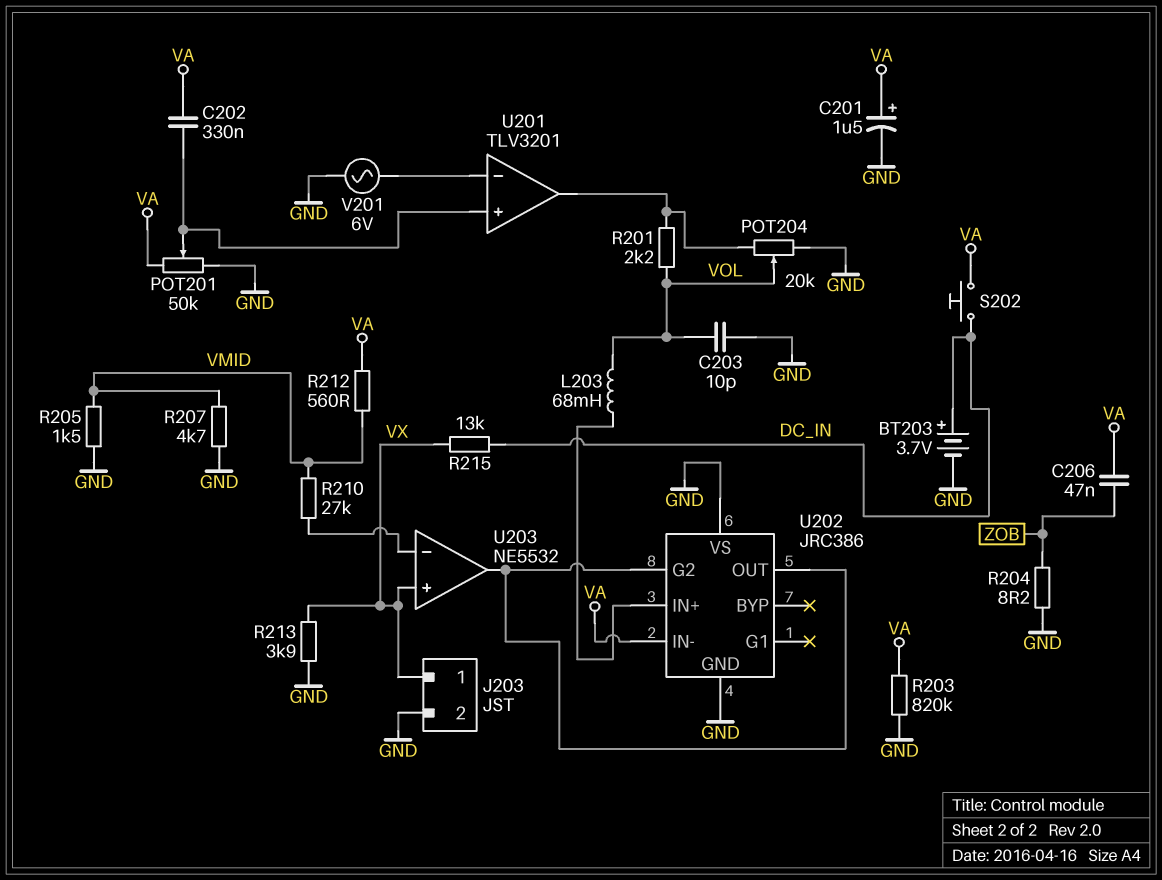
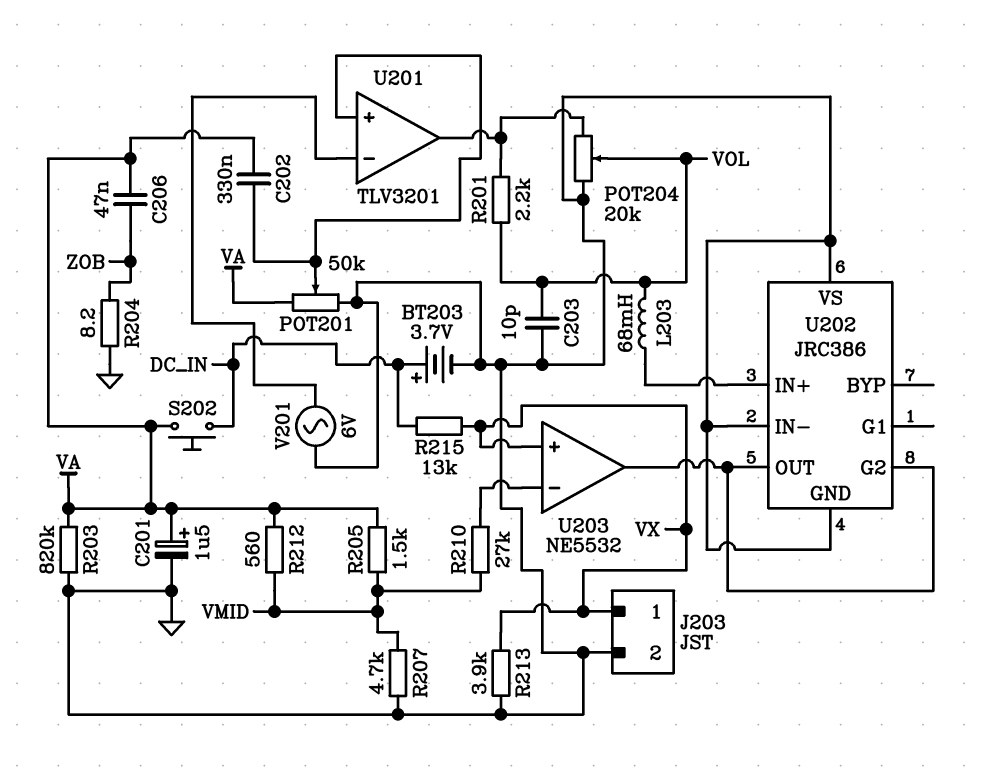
R205: 1.5k (GND, VMID) -> 1.5k (VA, VMID)
U202 pin IN-: VA -> GND

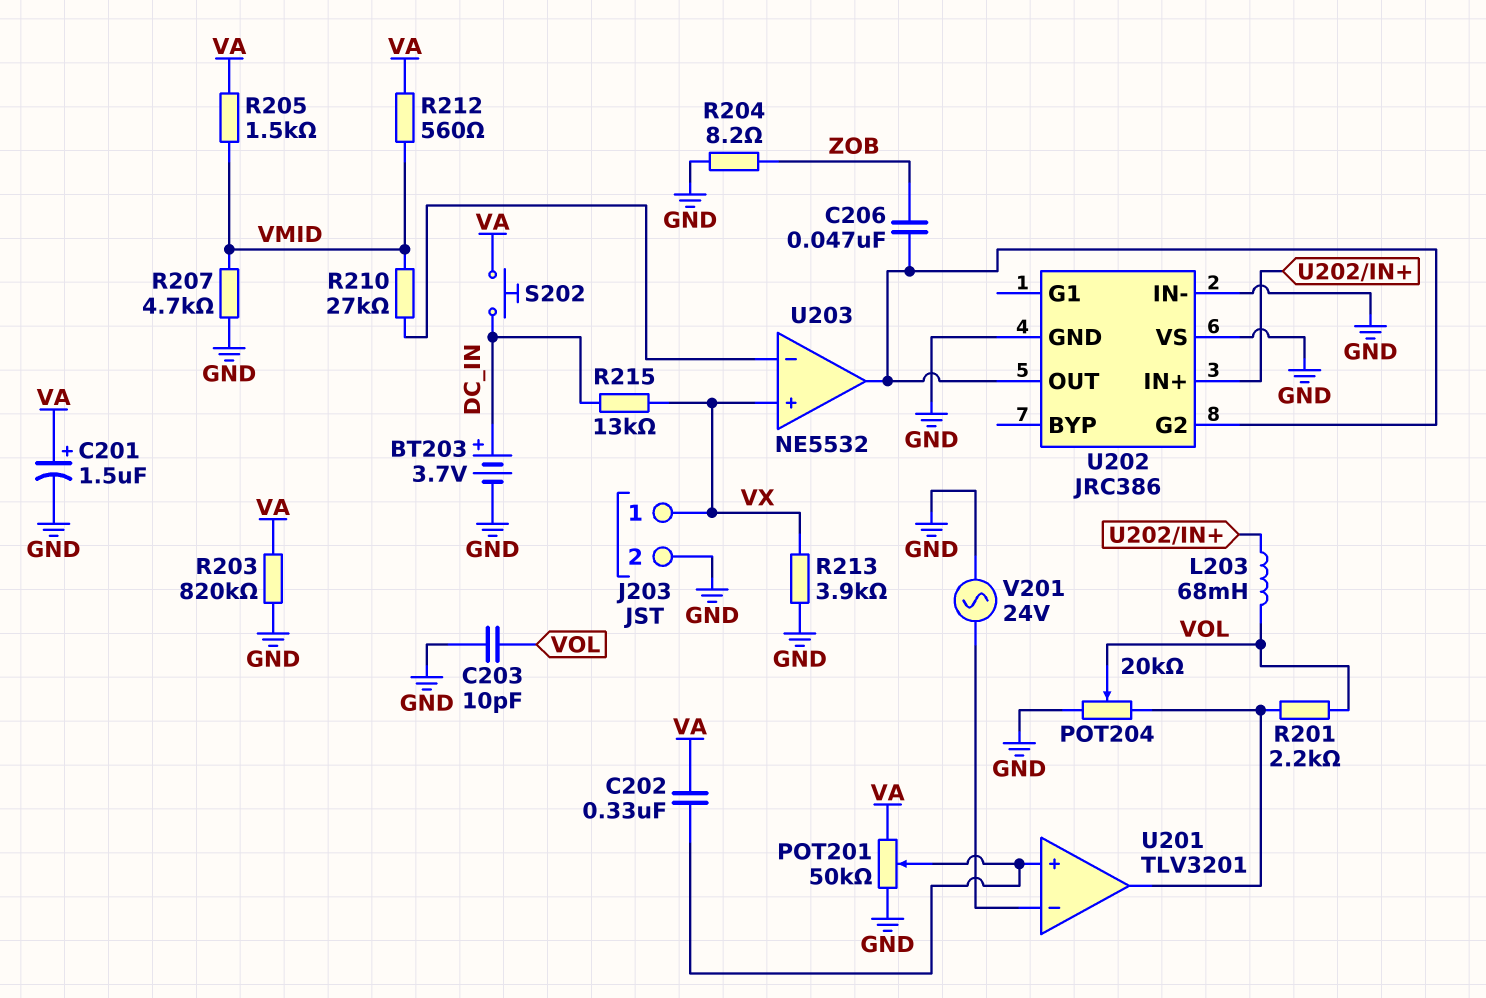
C206: 47nF (VA, ZOB) -> 47nF (U202/G2, ZOB)
V201: AC 6V (GND, U201/in-) -> AC 24V (GND, U201/in-)

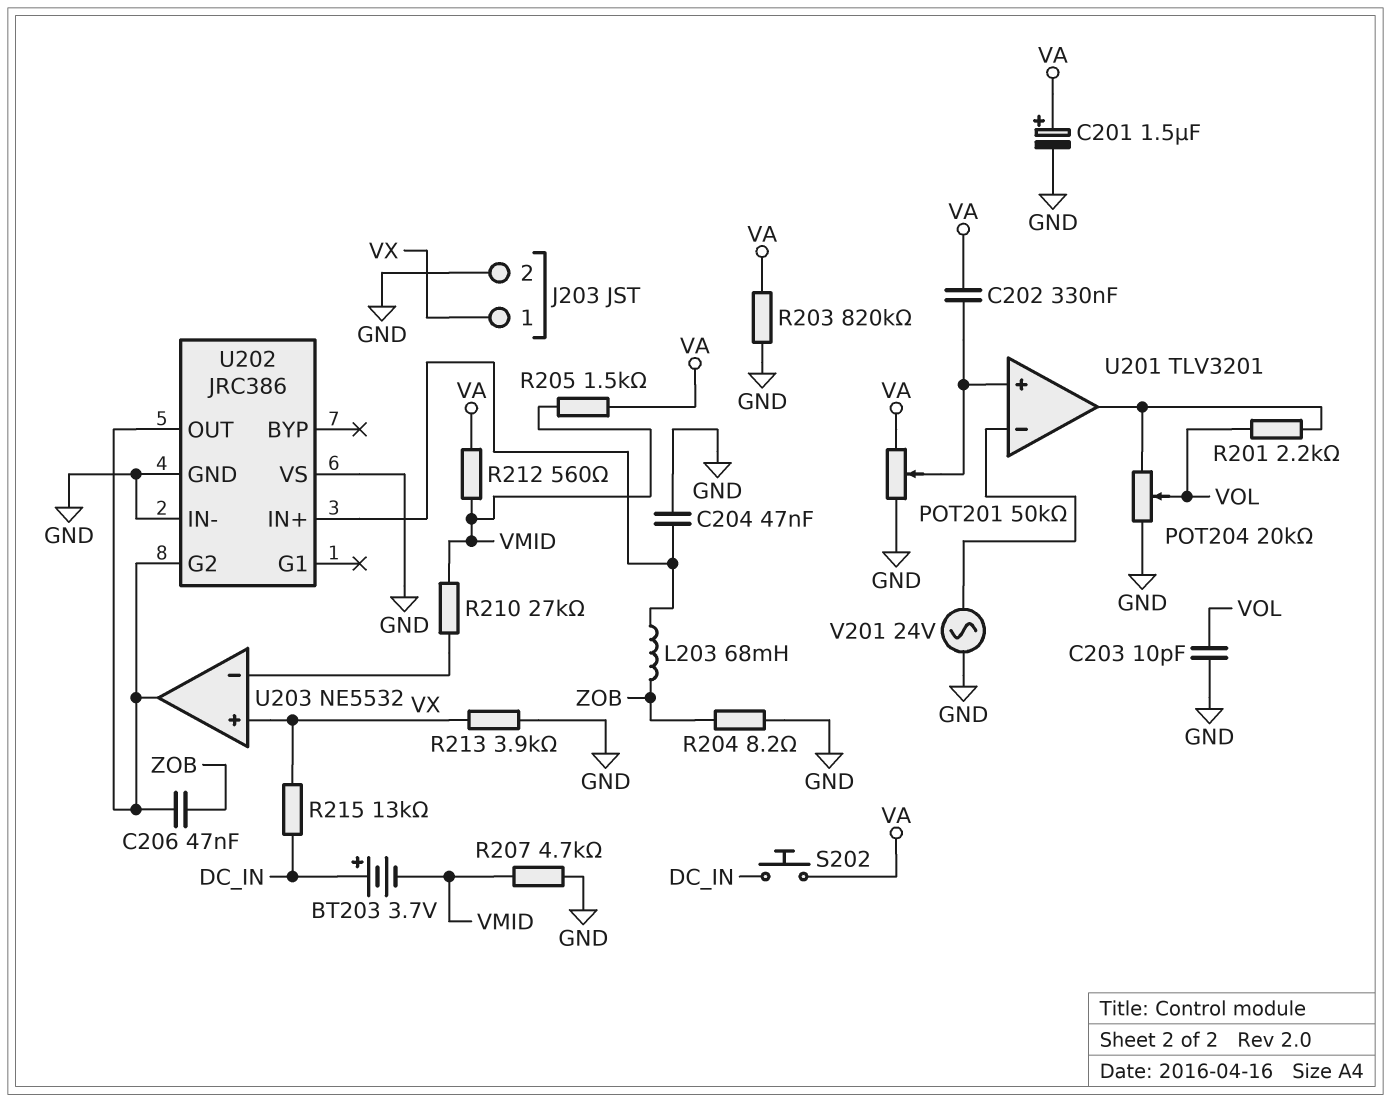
BT203: 3.7V (plus DC_IN, minus GND) -> 3.7V (plus DC_IN, minus VMID)
C204: none -> 47nF (GND, U202/IN+)
L203: 68mH (U202/IN+, VOL) -> 68mH (U202/IN+, ZOB)

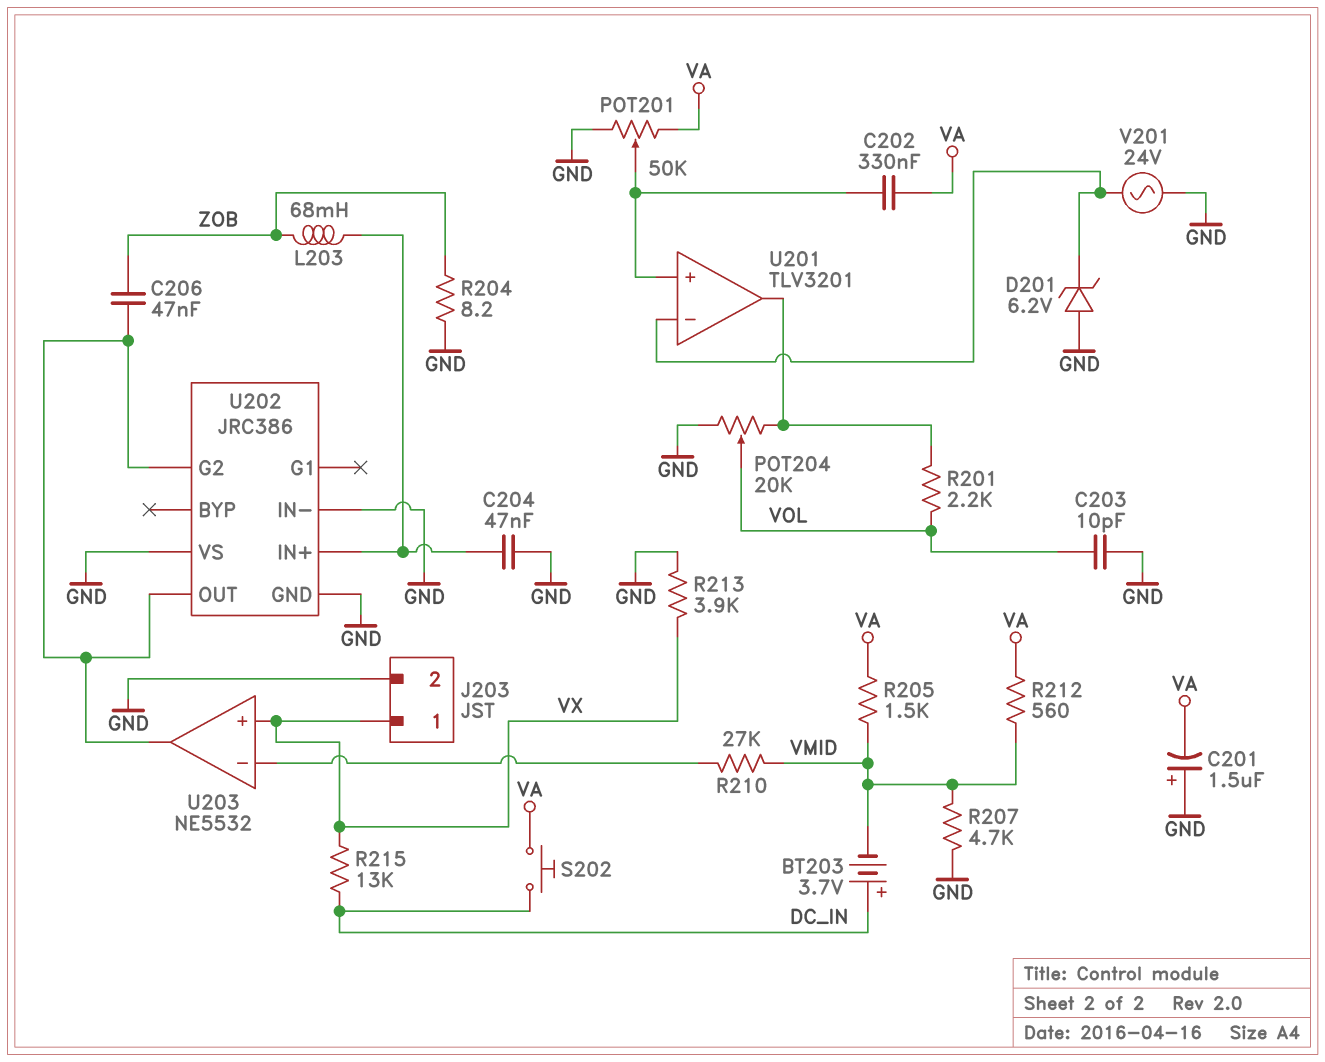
C201: 1.5uF (plus VA, minus GND) -> 1.5uF (plus GND, minus VA)
D201: none -> zener 6.2V (A GND, K U201/in-)
R203: 820k (GND, VA) -> none

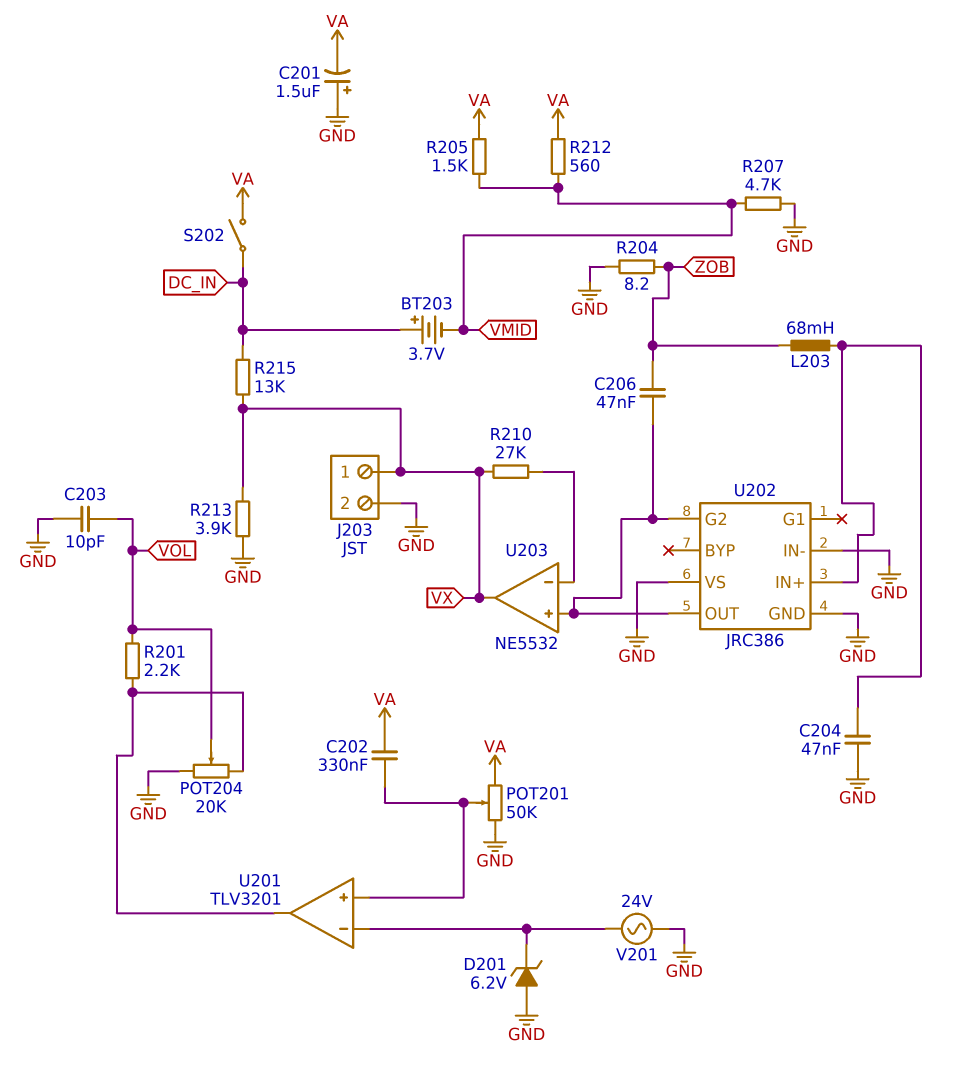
R210: 27k (U203/in-, VMID) -> 27k (U203/in-, VX)
S202: button (DC_IN, VA) -> switch (DC_IN, VA)
U203 pin in+: VX -> U202/G2
U203 pin out: U202/G2 -> VX

